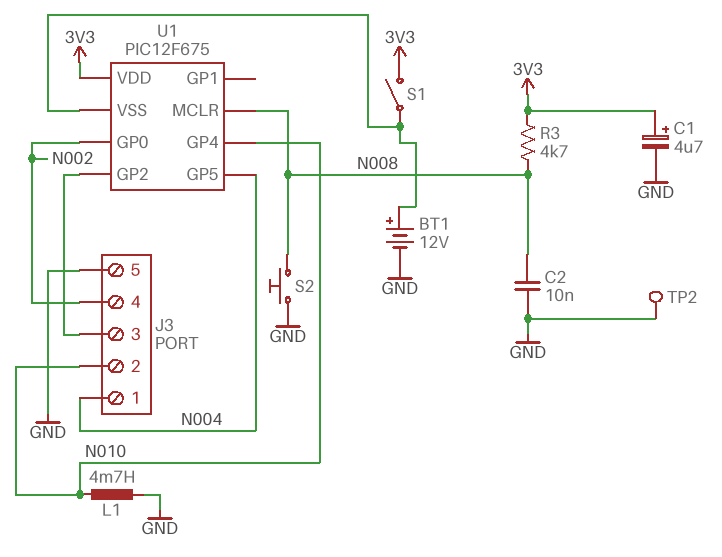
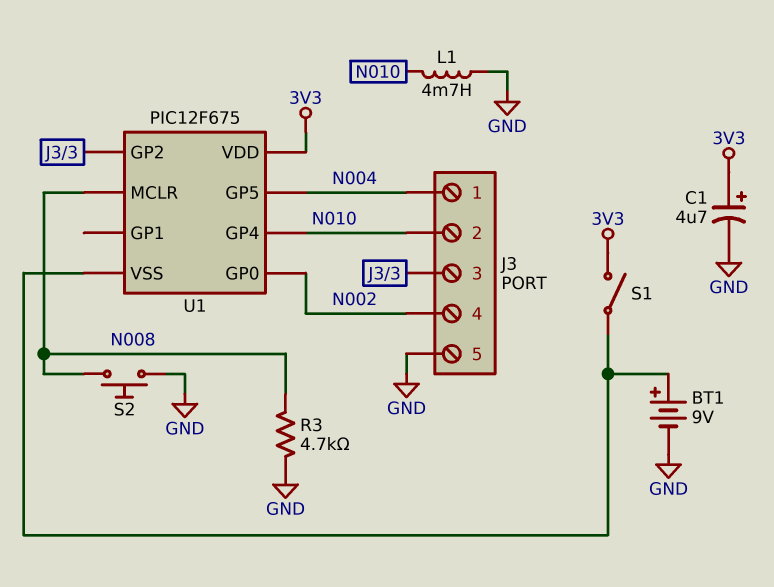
BT1: 12V (plus U1/VSS, minus GND) -> 9V (plus U1/VSS, minus GND)
C2: 10nF (GND, N008) -> none
R3: 4.7k (3V3, N008) -> 4.7k (GND, N008)
TP2: test point (GND) -> none

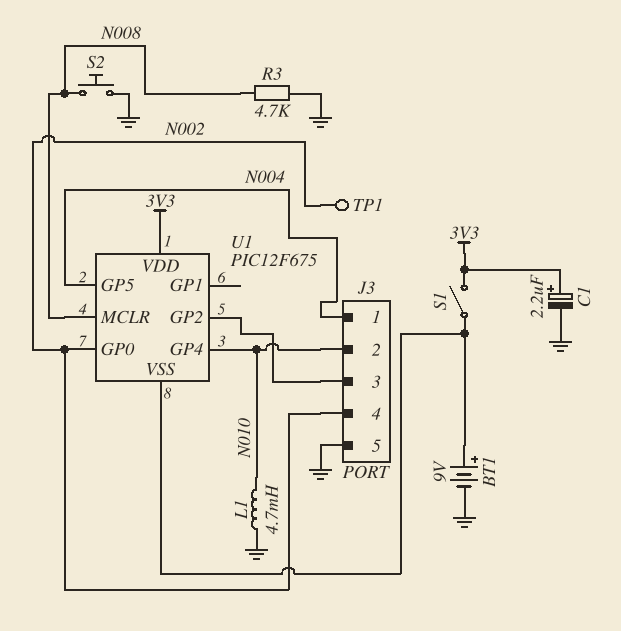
C1: 4.7uF (plus 3V3, minus GND) -> 2.2uF (plus 3V3, minus GND)
TP1: none -> test point (N002)

